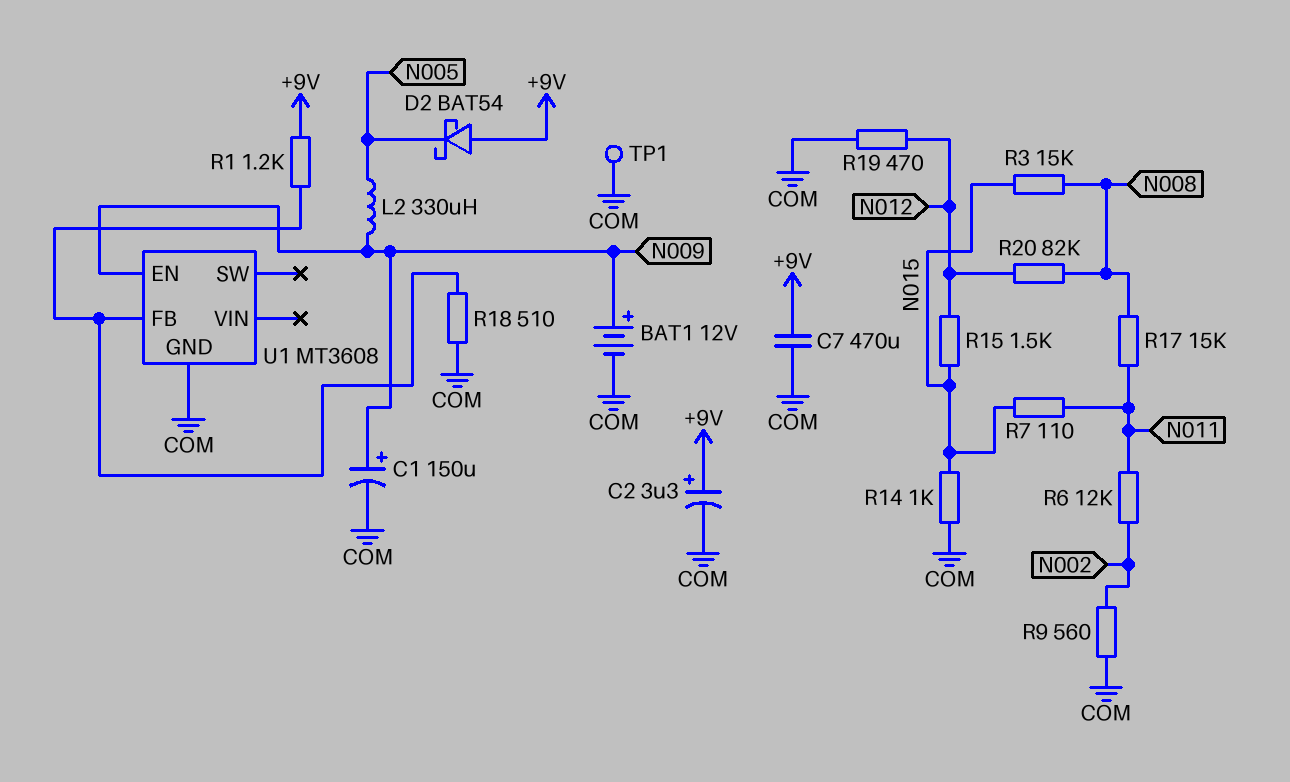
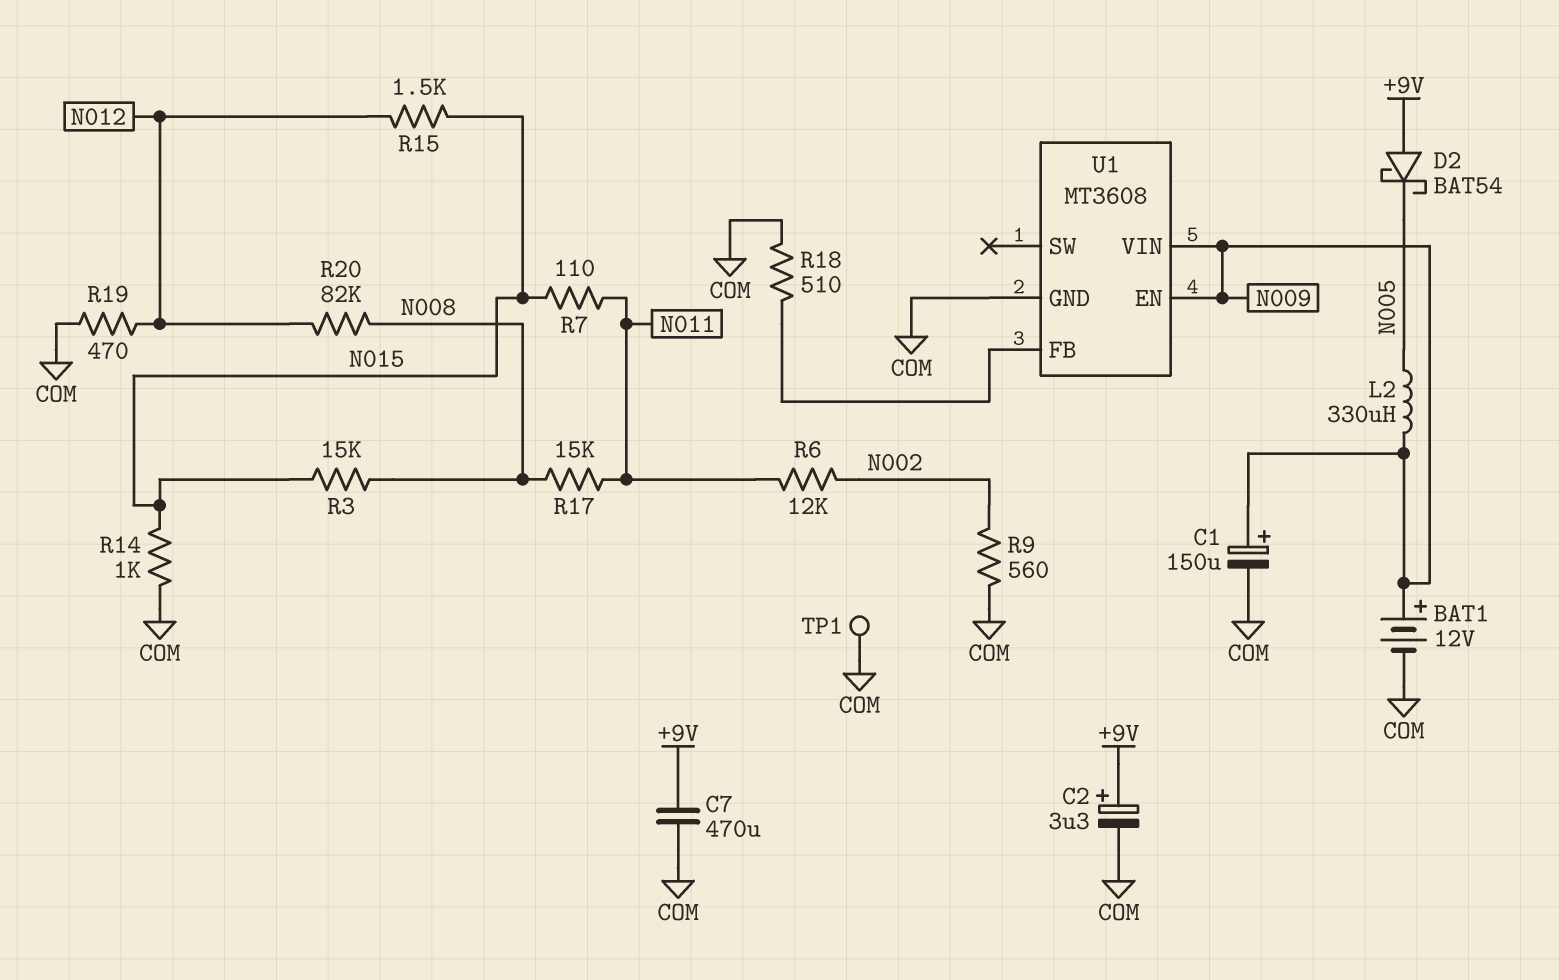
R1: 1.2k (+9V, U1/FB) -> none
U1 pin VIN: none -> N009

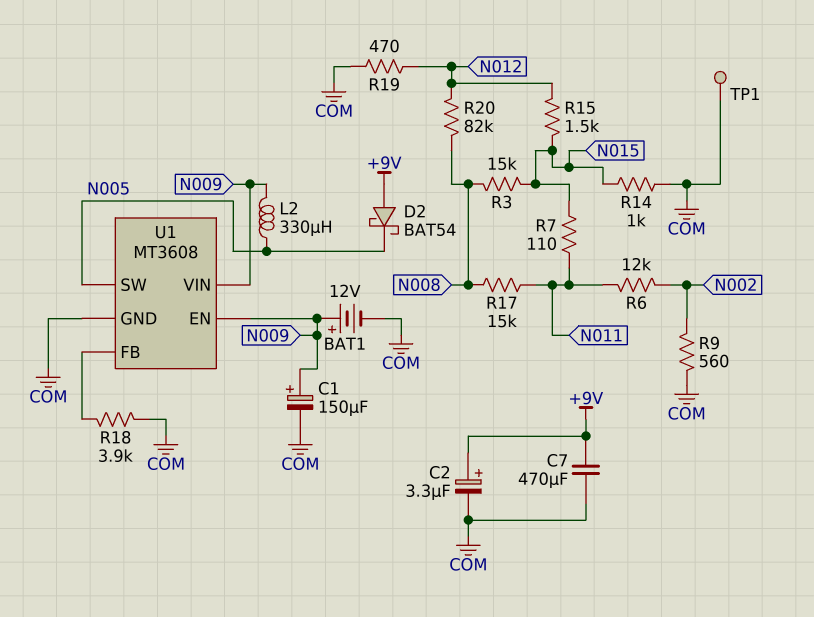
R18: 510 (COM, U1/FB) -> 3.9k (COM, U1/FB)
U1 pin SW: none -> N005

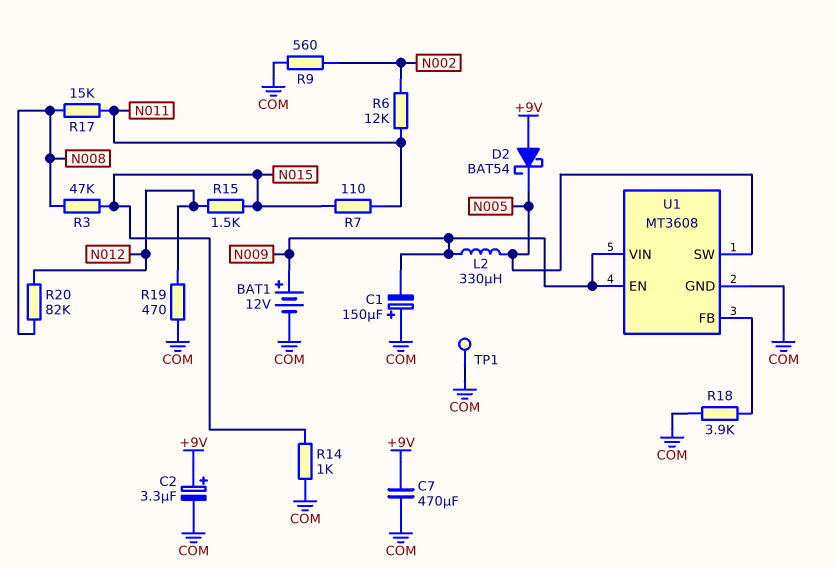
C1: 150uF (plus N009, minus COM) -> 150uF (plus COM, minus N009)
R3: 15k (N008, N015) -> 47k (N008, N015)

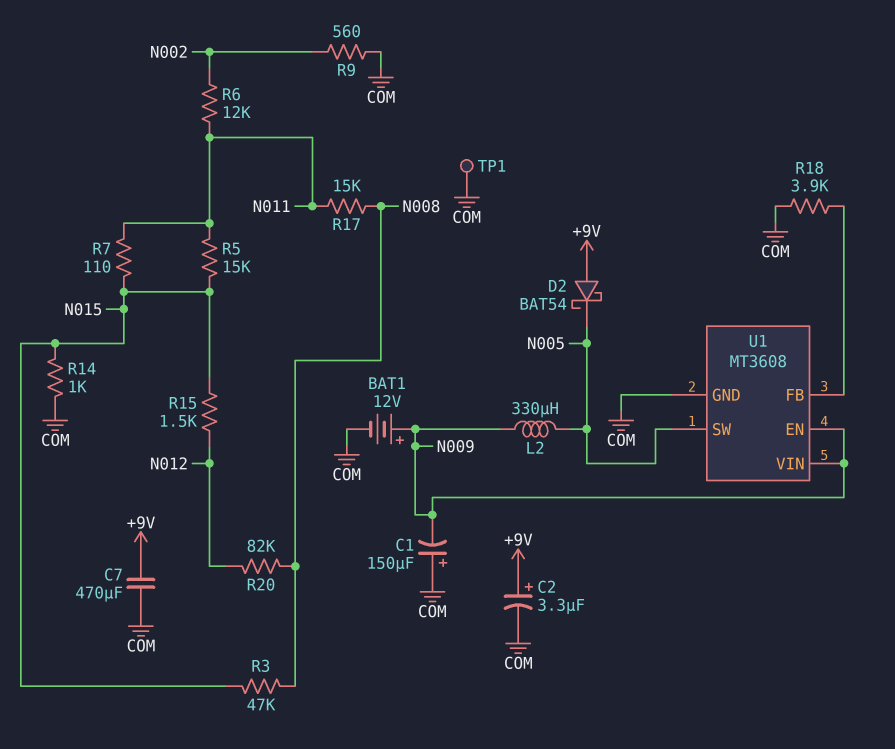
R5: none -> 15k (N011, N015)
R19: 470 (COM, N012) -> none

